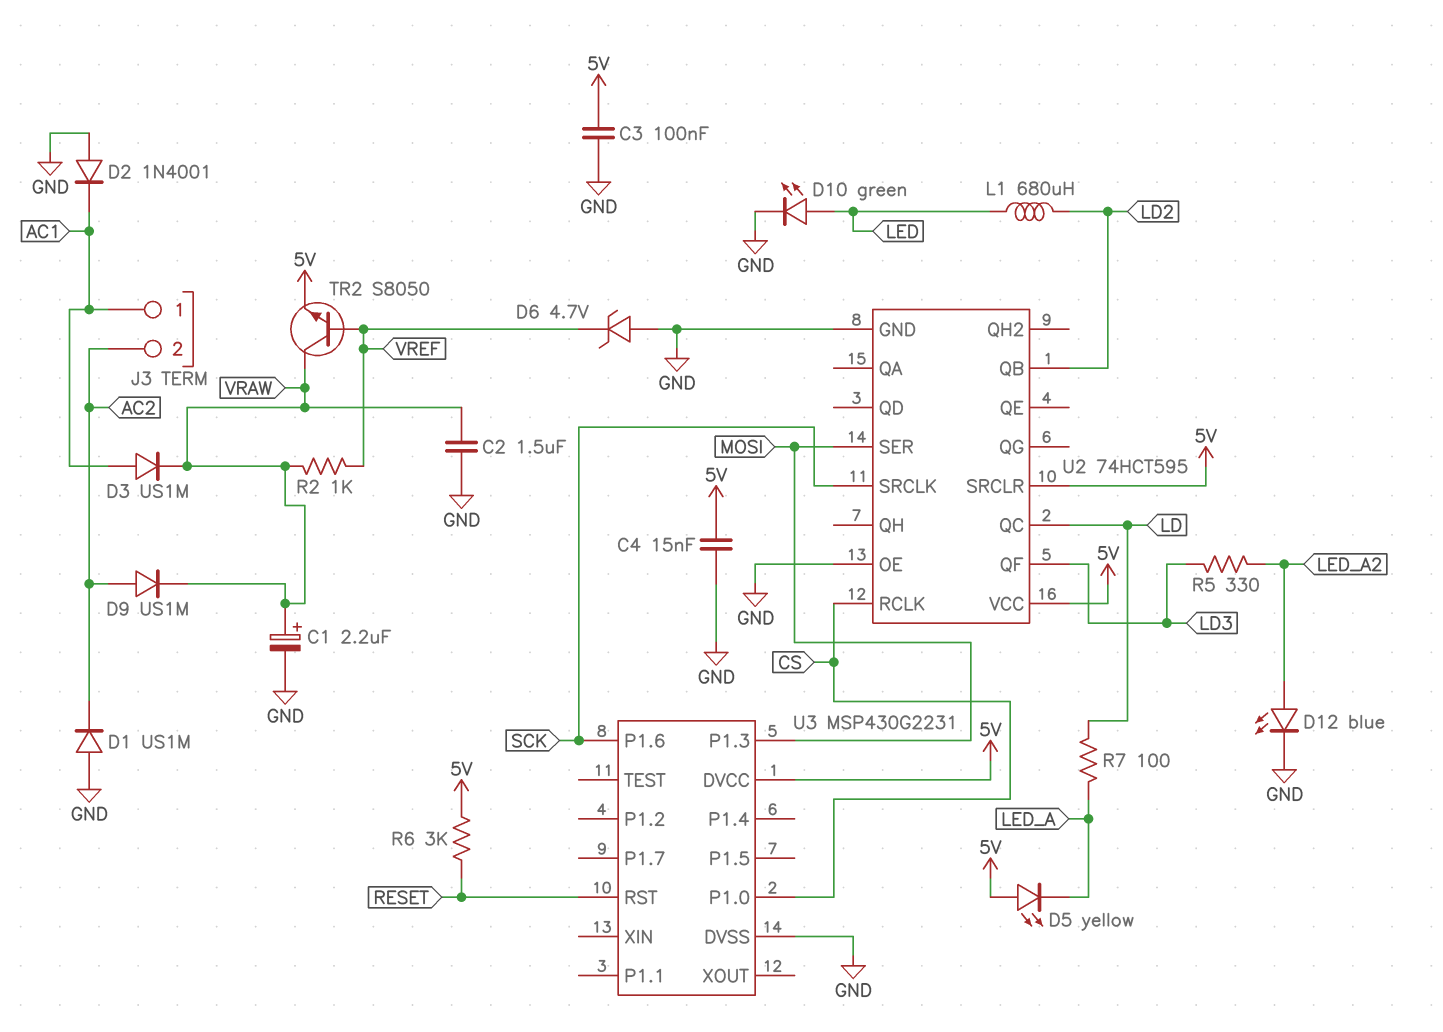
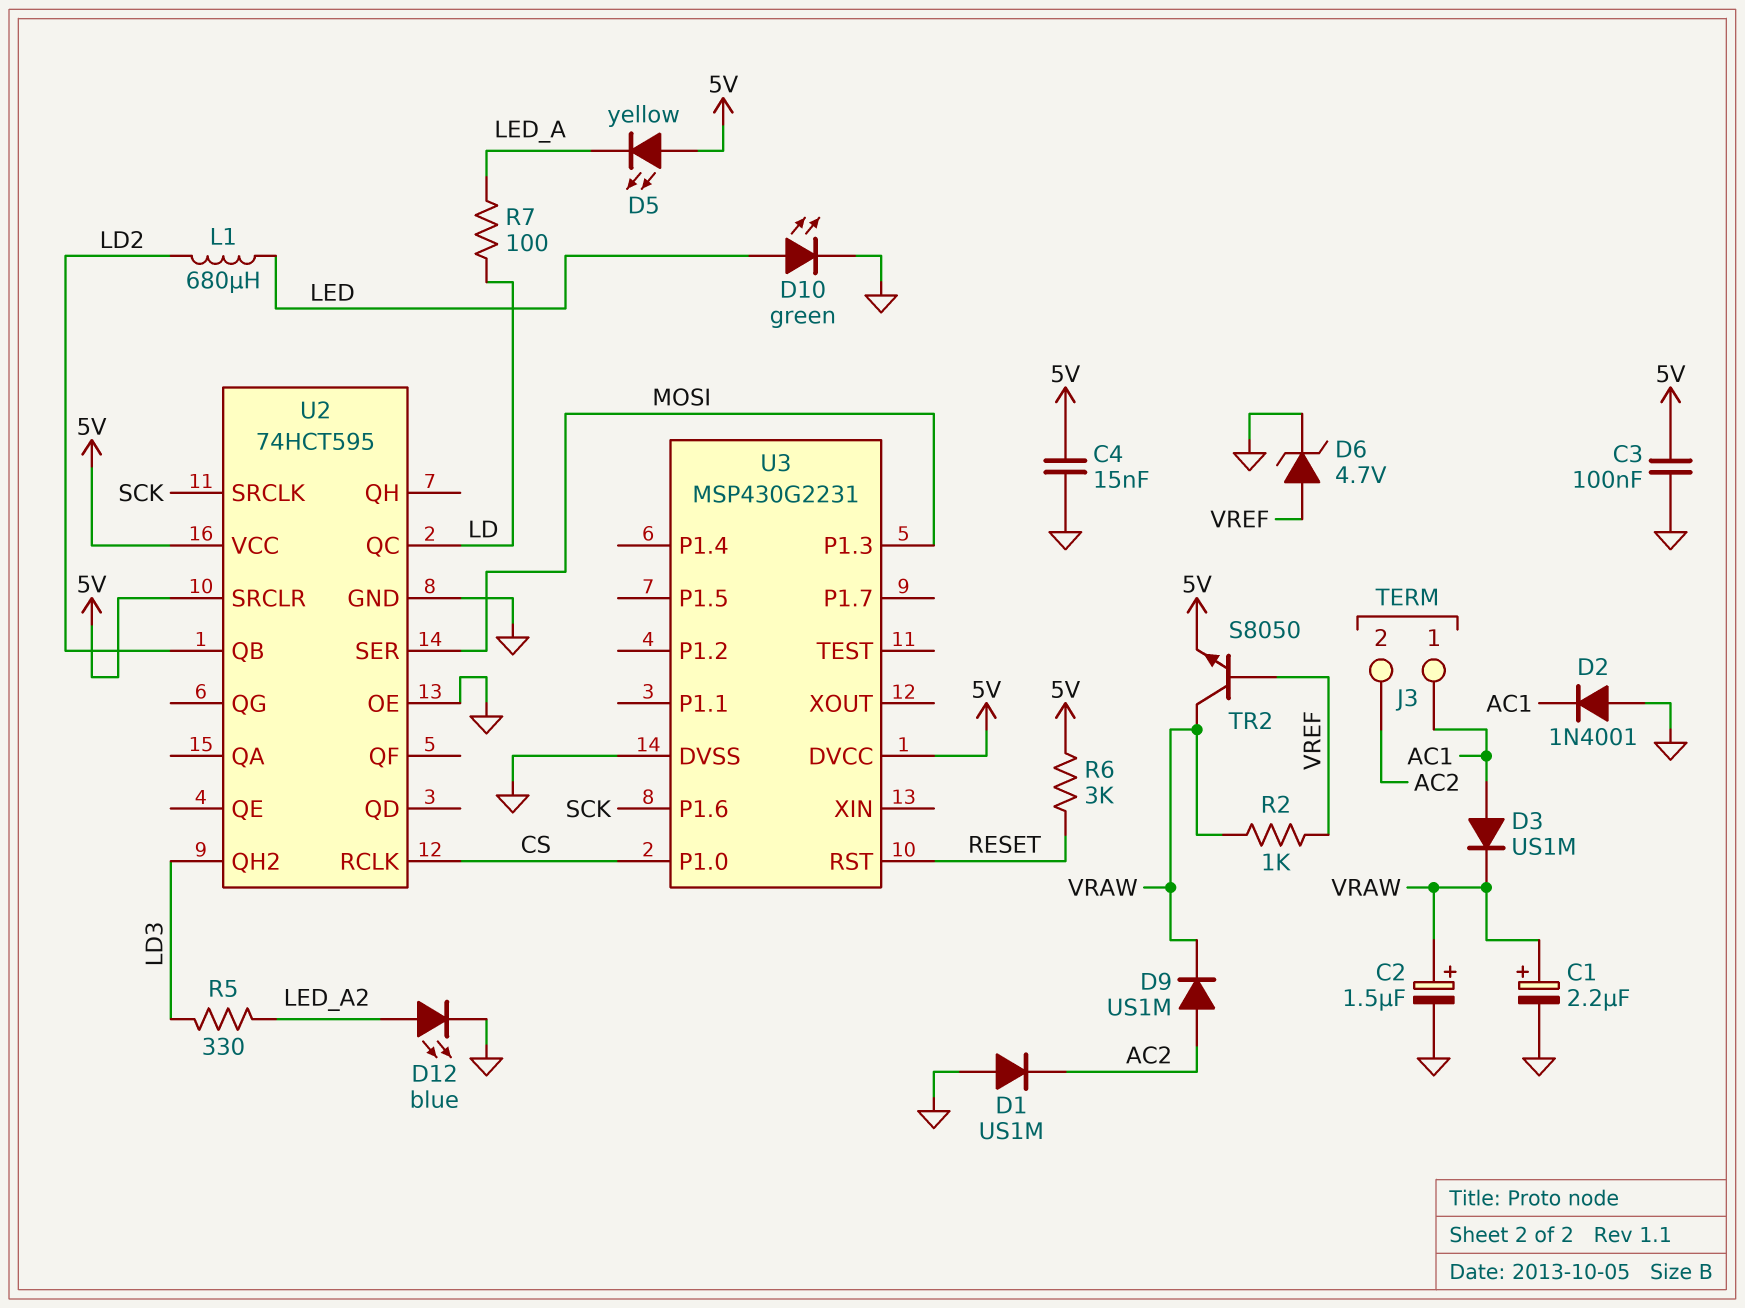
C2: 1.5uF (GND, VRAW) -> 1.5uF (plus VRAW, minus GND)
D6: zener 4.7V (A GND, K VREF) -> zener 4.7V (A VREF, K GND)
U2 pin QF: LD3 -> none
U2 pin QH2: none -> LD3

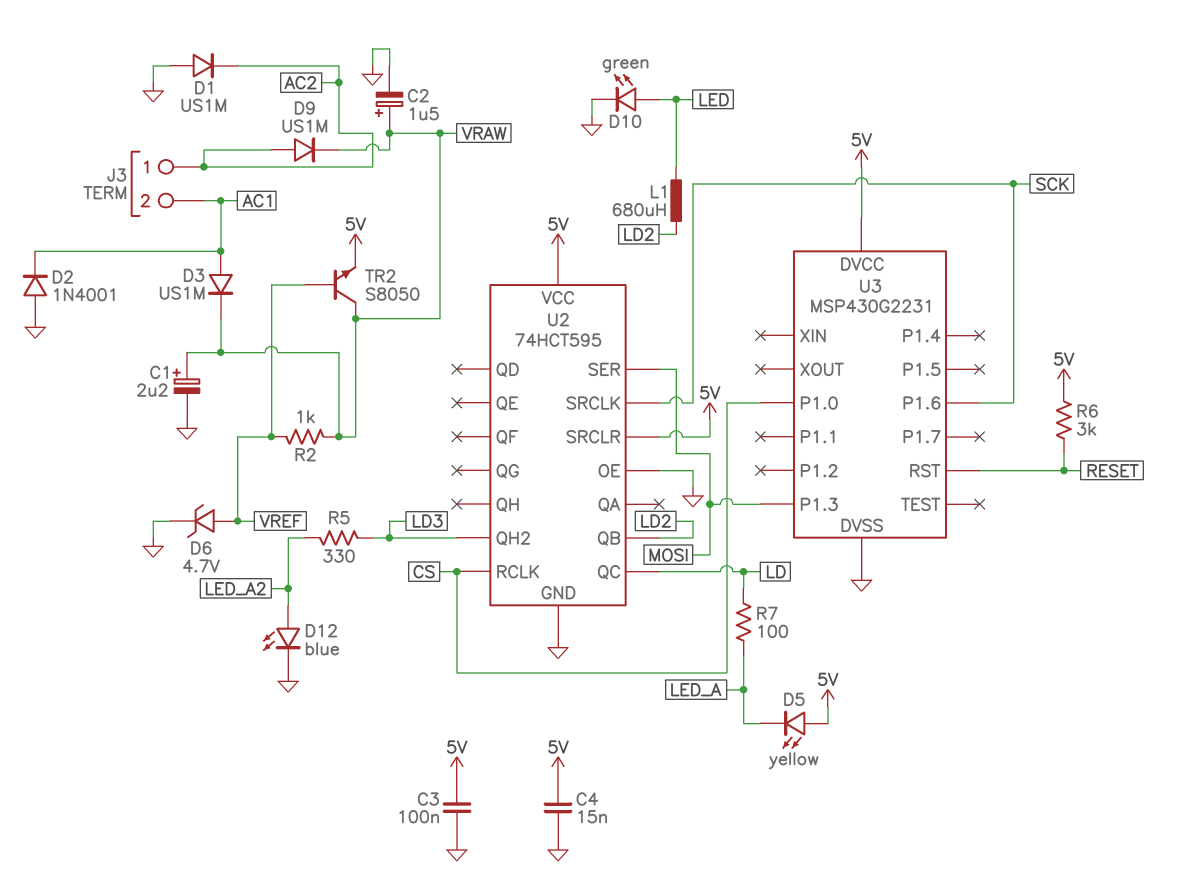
J3 pin 1: AC1 -> AC2
J3 pin 2: AC2 -> AC1

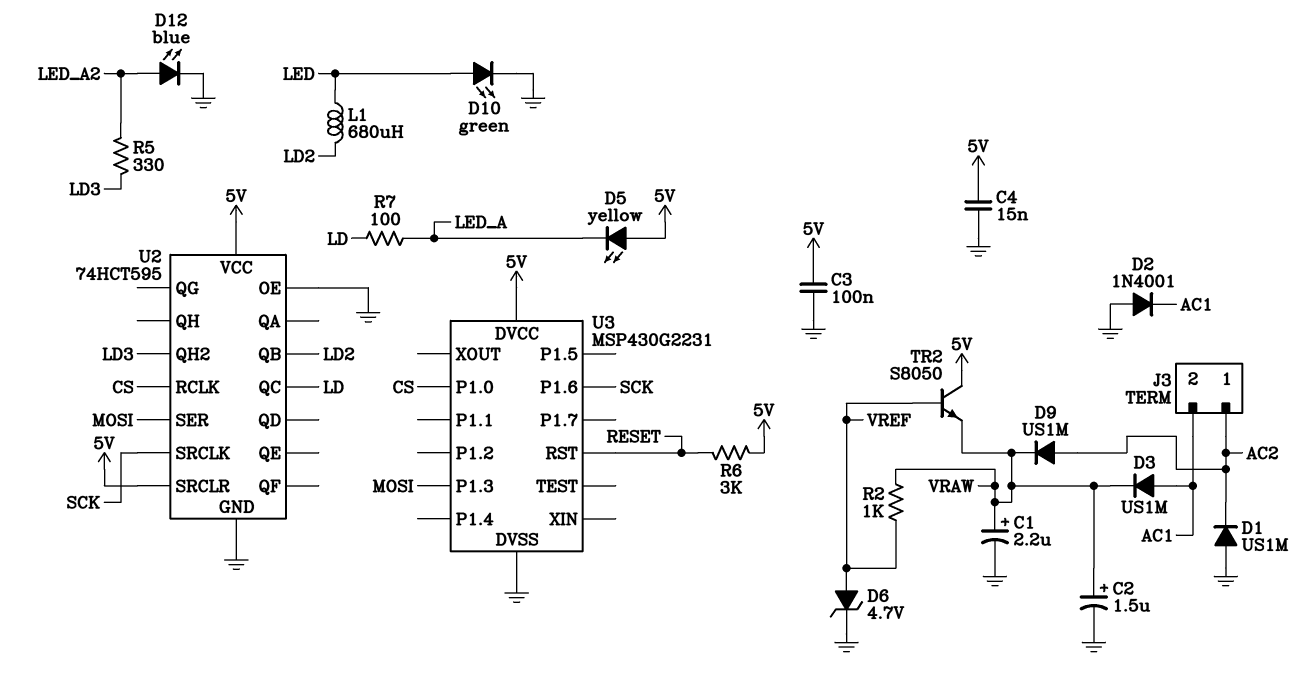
TR2: NPN S8050 (B VREF, C VRAW, E 5V) -> NPN S8050 (B VREF, C 5V, E VRAW)

